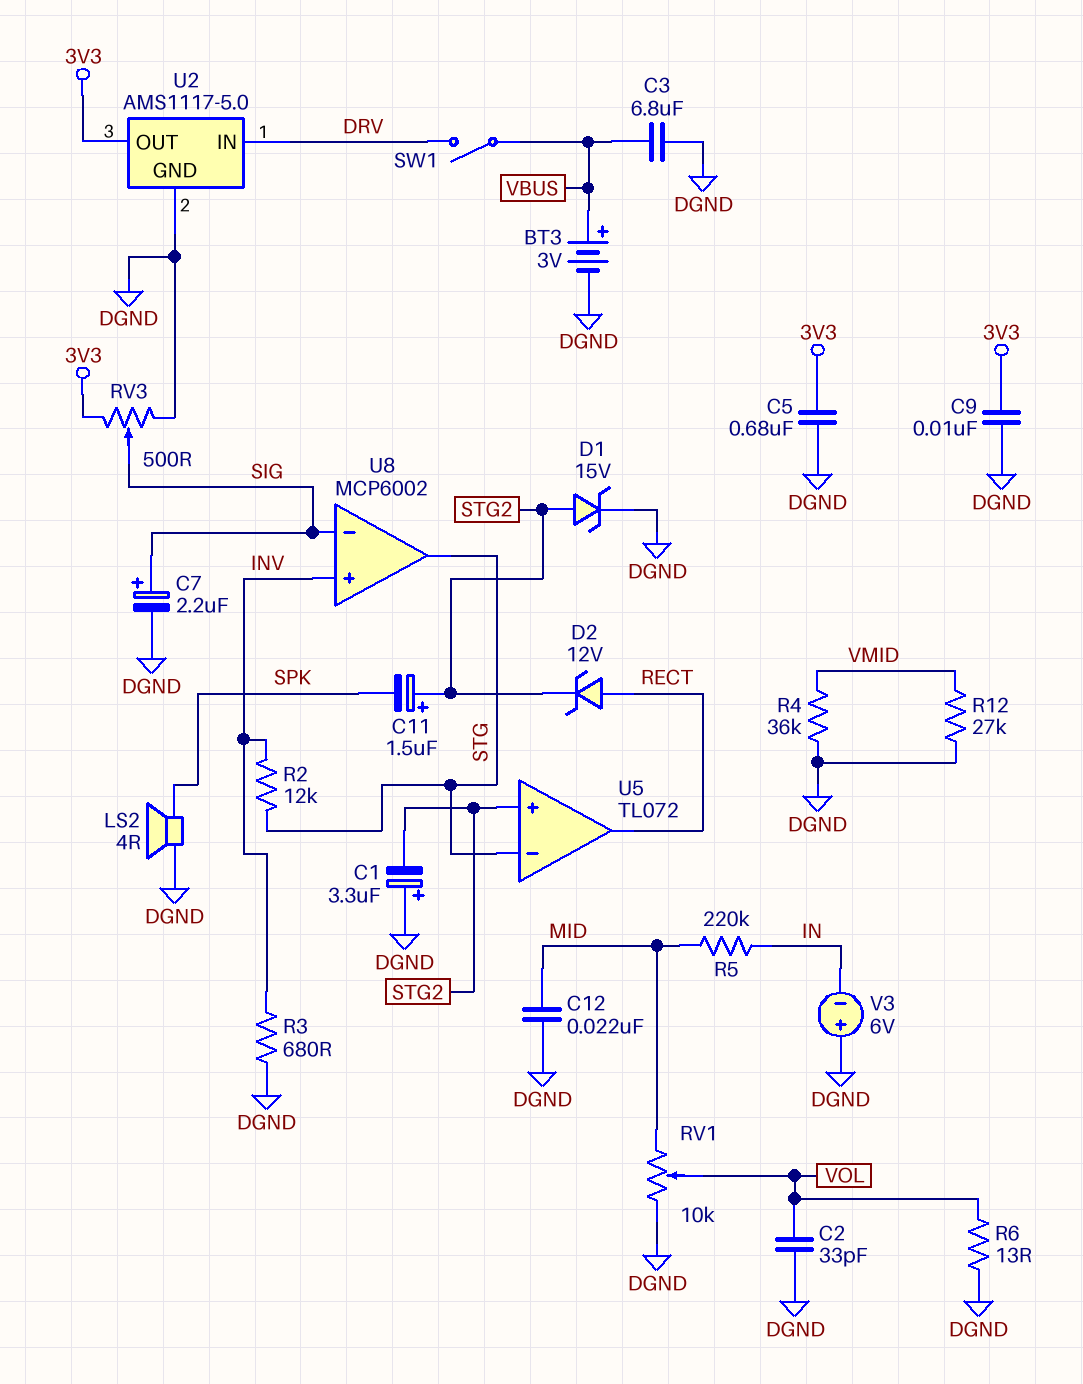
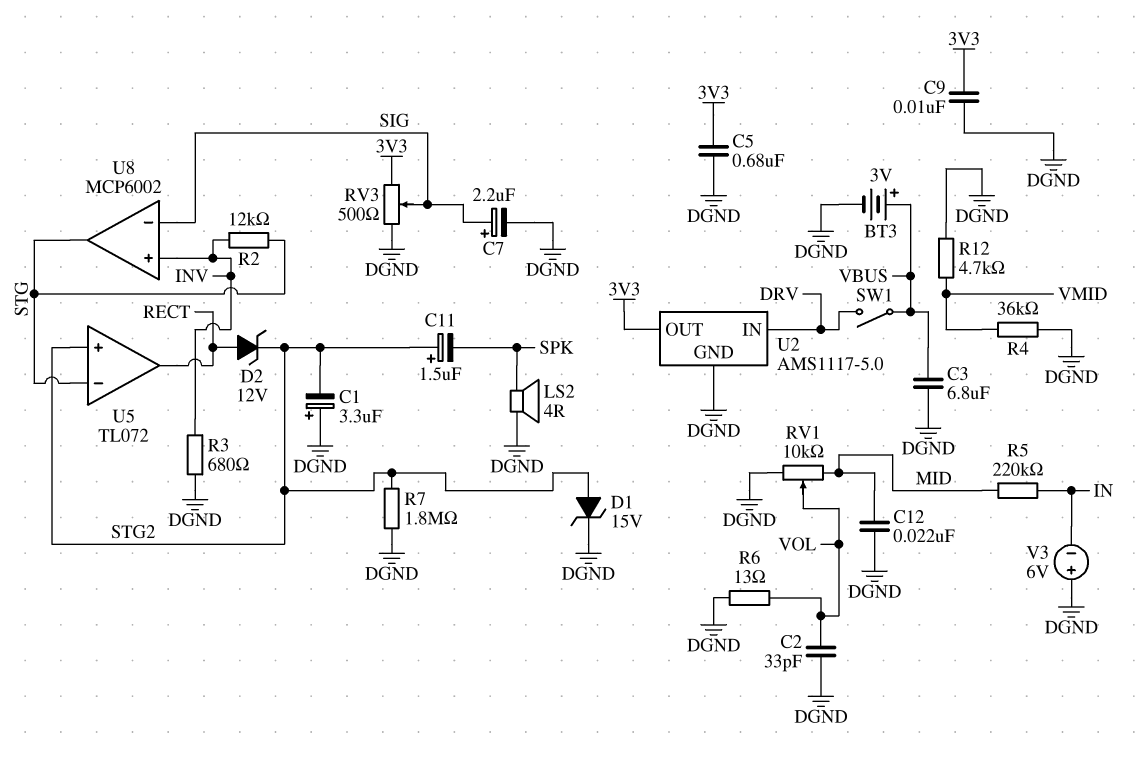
R7: none -> 1.8M (DGND, STG2)
R12: 27k (DGND, VMID) -> 4.7k (DGND, VMID)

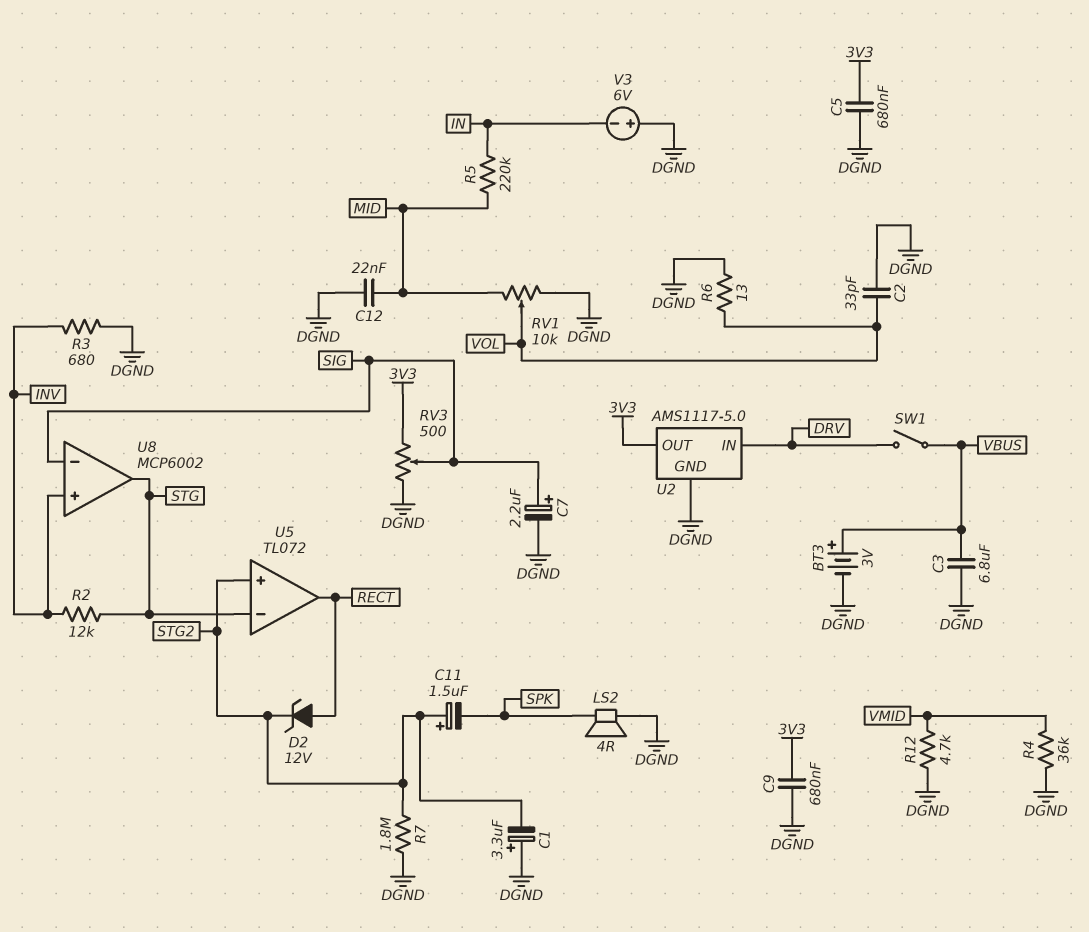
C9: 10nF (3V3, DGND) -> 680nF (3V3, DGND)
D1: zener 15V (A STG2, K DGND) -> none

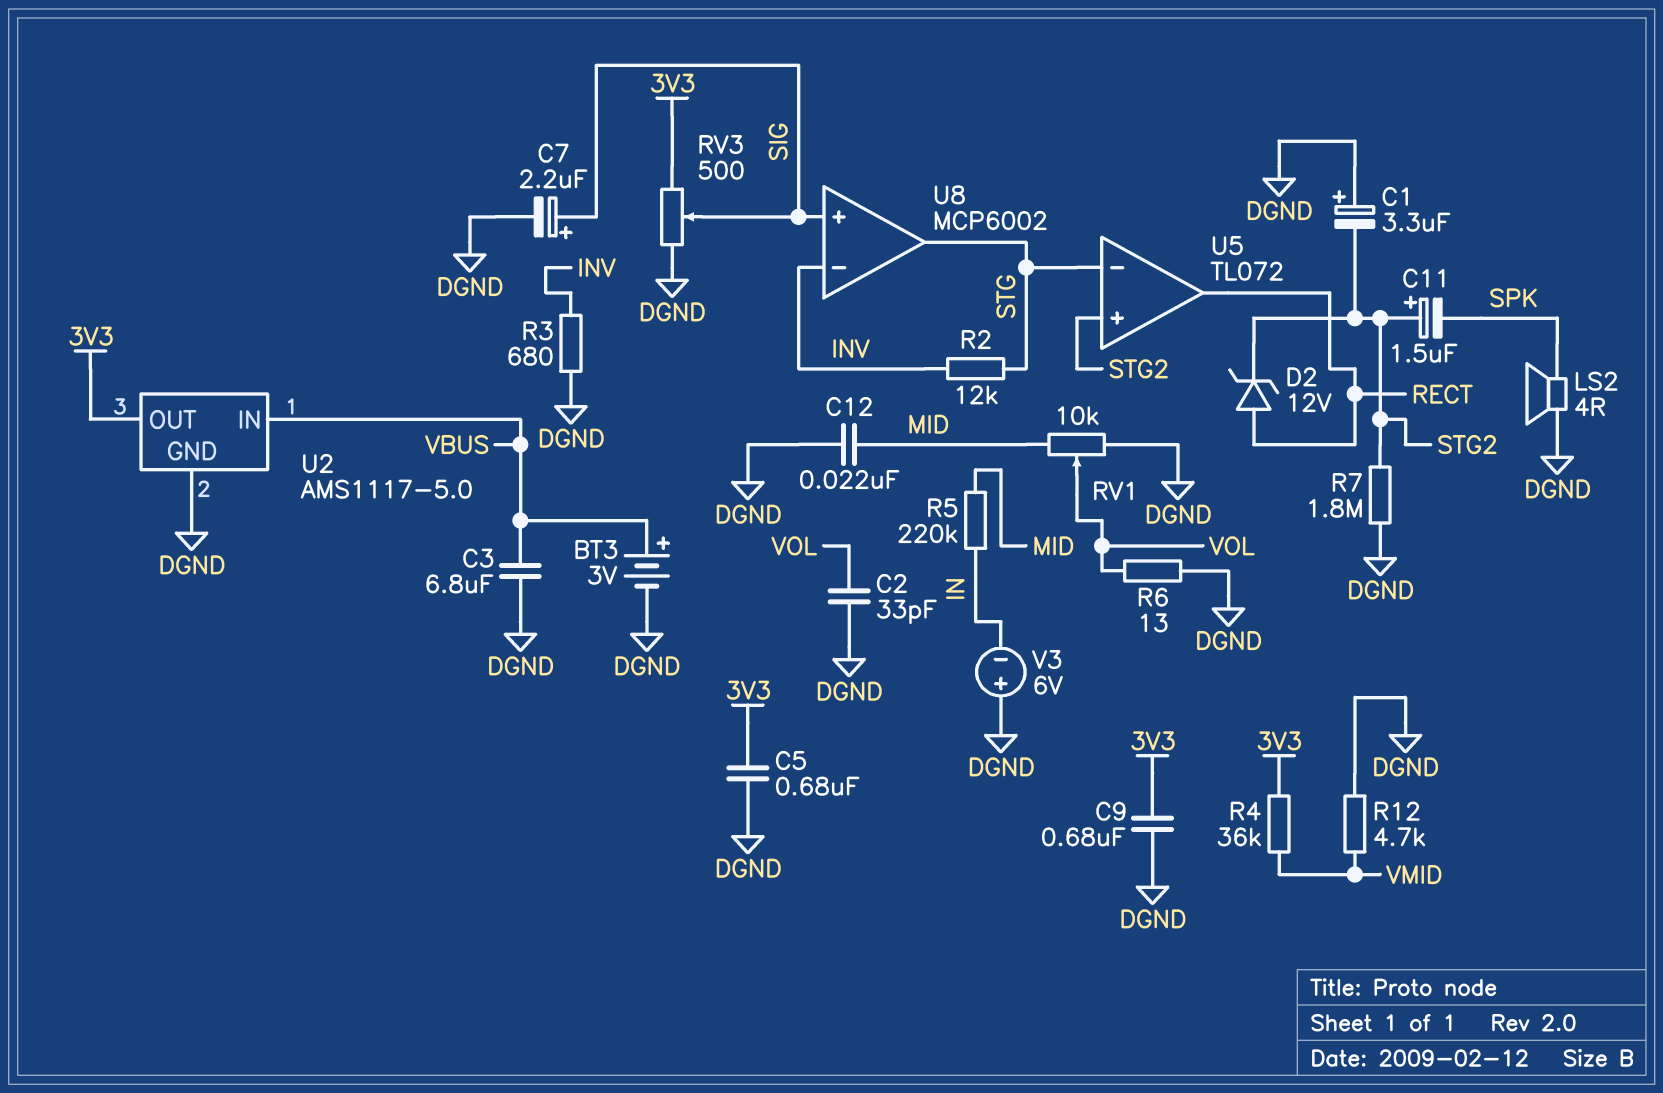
R4: 36k (DGND, VMID) -> 36k (3V3, VMID)
SW1: switch (DRV, VBUS) -> none
U2 pin IN: DRV -> VBUS
U8 pin in+: INV -> SIG
U8 pin in-: SIG -> INV

